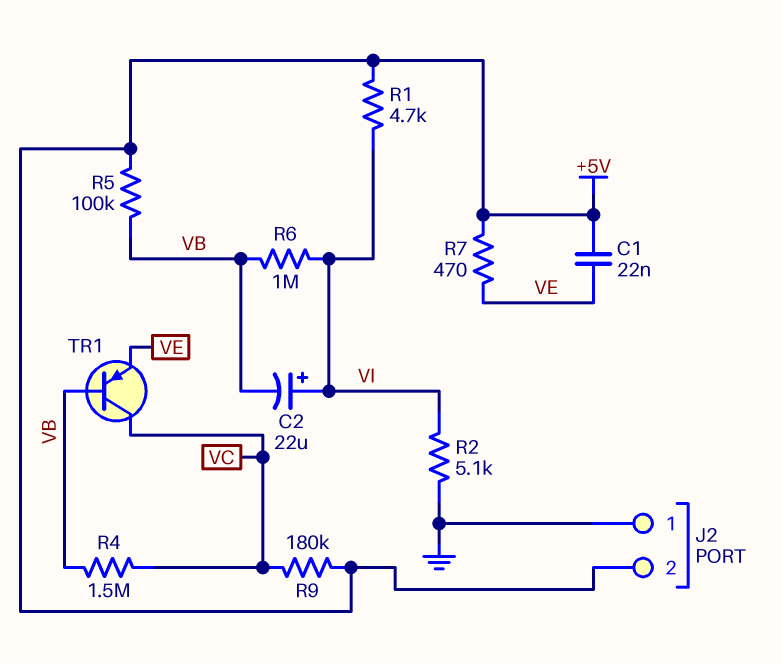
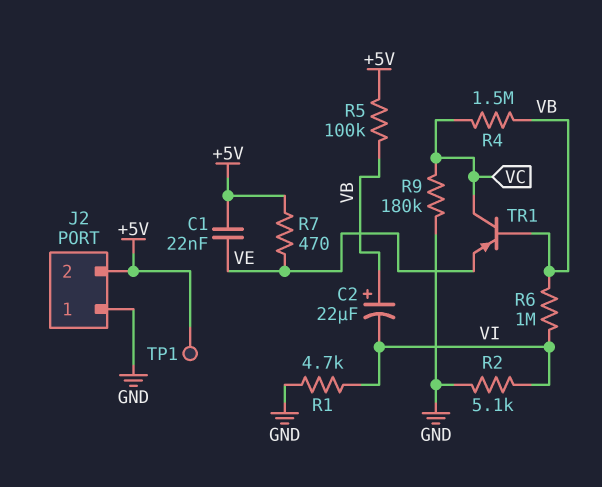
C2: 22uF (plus VI, minus VB) -> 22uF (plus VB, minus VI)
R1: 4.7k (+5V, VI) -> 4.7k (GND, VI)
R9: 180k (+5V, VC) -> 180k (GND, VC)
TP1: none -> test point (+5V)

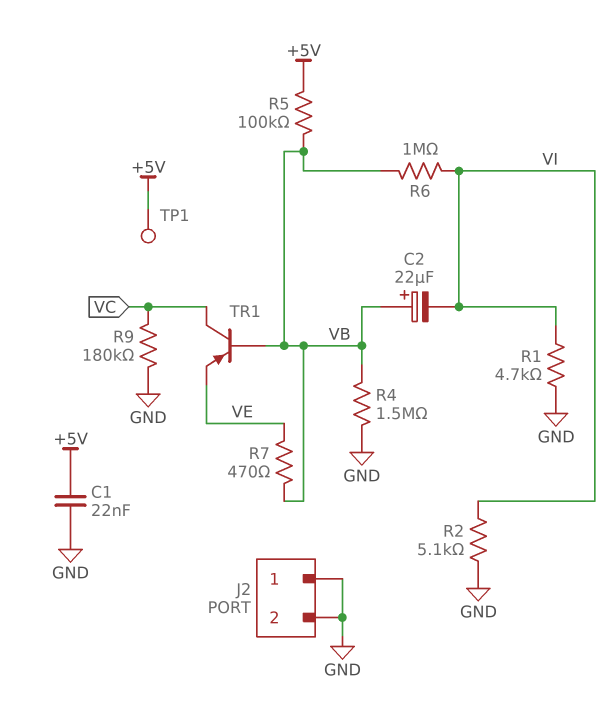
C1: 22nF (+5V, VE) -> 22nF (+5V, GND)
J2 pin 2: +5V -> GND
R4: 1.5M (VB, VC) -> 1.5M (GND, VB)
R7: 470 (+5V, VE) -> 470 (VB, VE)

